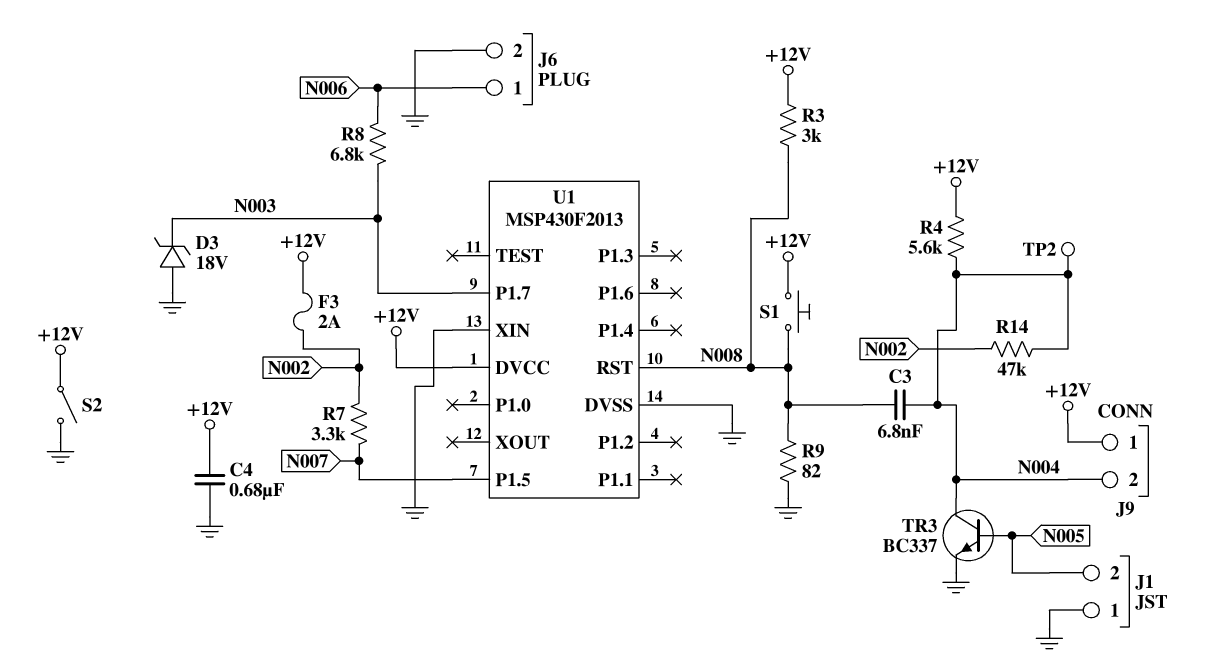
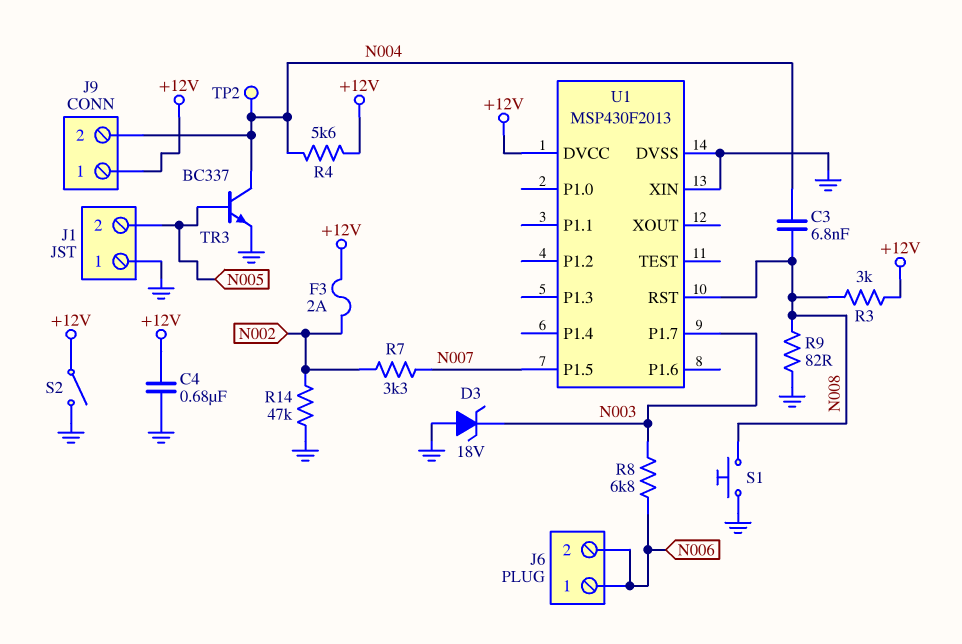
J6 pin 2: GND -> N006
R14: 47k (N002, N004) -> 47k (GND, N002)
S1: button (+12V, N008) -> button (GND, N008)

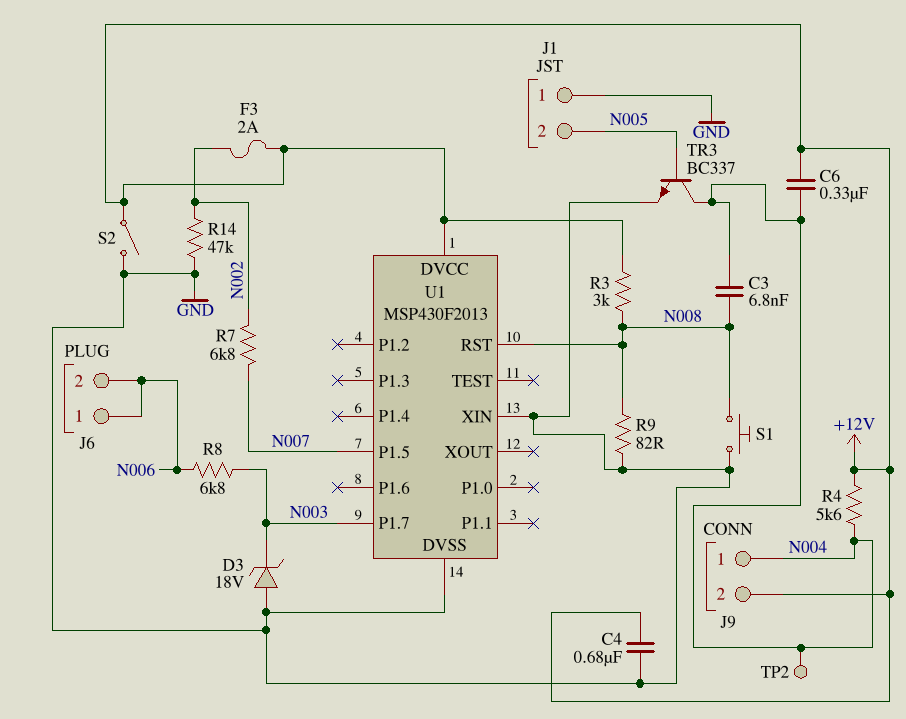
C6: none -> 330nF (+12V, N004)
J9 pin 1: +12V -> N004
J9 pin 2: N004 -> +12V
R7: 3.3k (N002, N007) -> 6.8k (N002, N007)

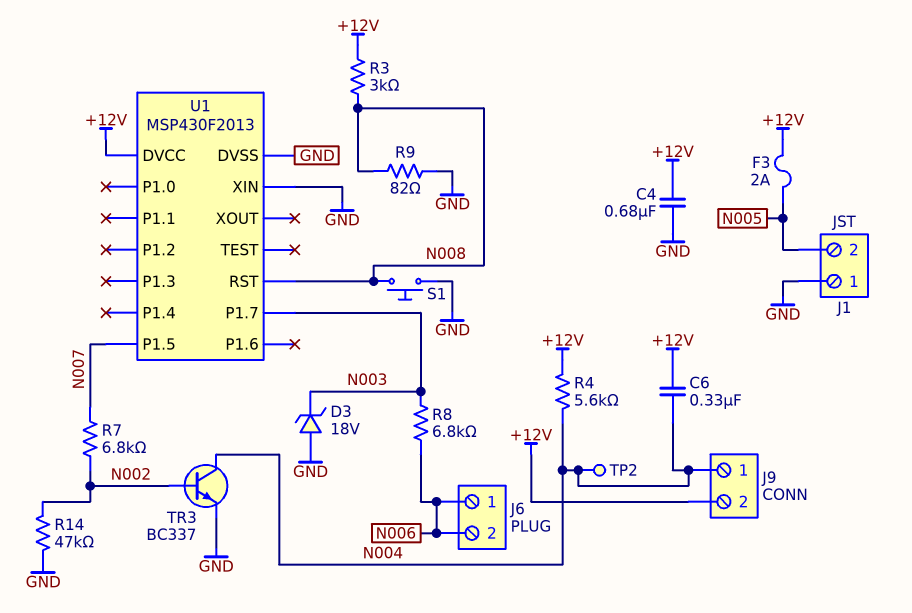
C3: 6.8nF (N004, N008) -> none
F3: 2A (+12V, N002) -> 2A (+12V, N005)
S2: switch (+12V, GND) -> none
TR3: NPN BC337 (B N005, C N004, E GND) -> NPN BC337 (B N002, C N004, E GND)

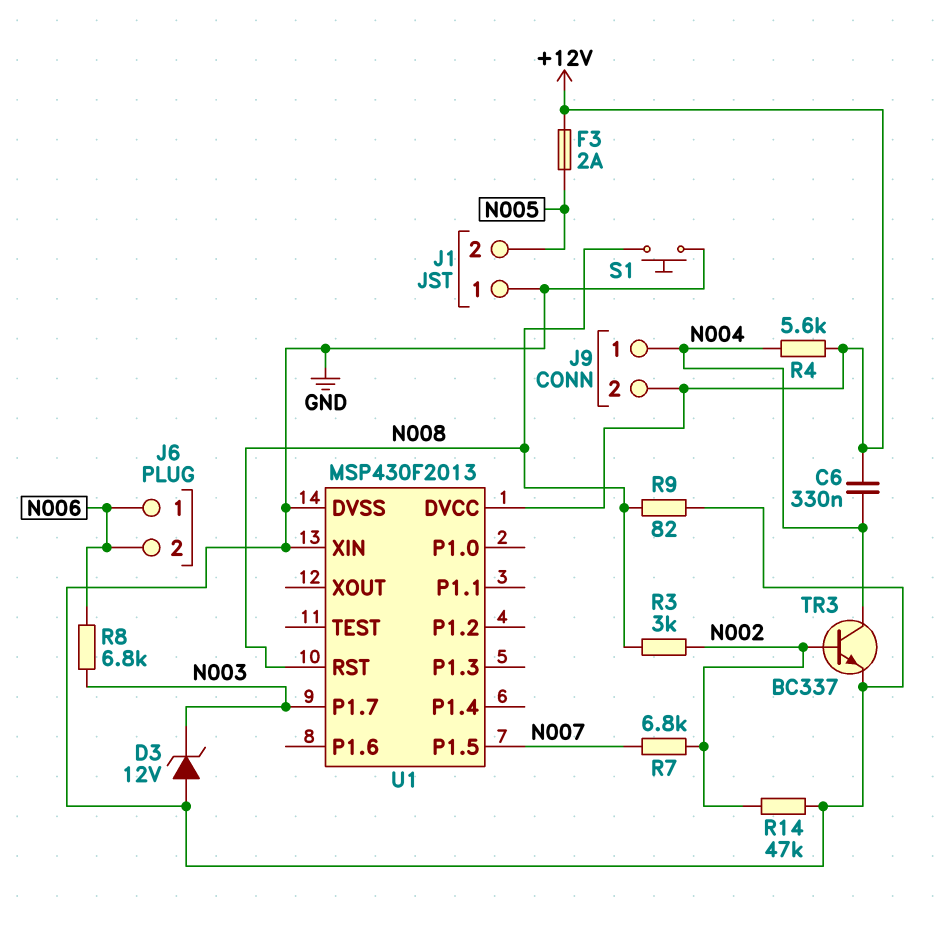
C4: 680nF (+12V, GND) -> none
D3: zener 18V (A GND, K N003) -> zener 12V (A GND, K N003)
R3: 3k (+12V, N008) -> 3k (N002, N008)
TP2: test point (N004) -> none

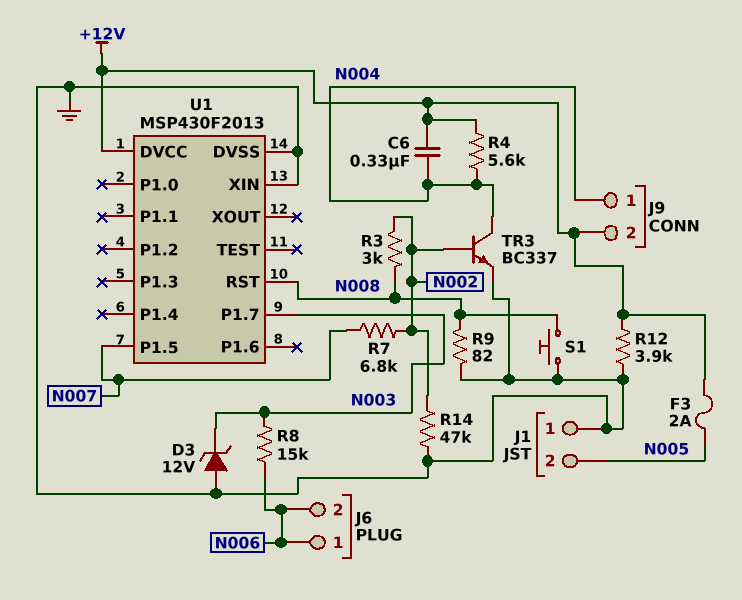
R8: 6.8k (N003, N006) -> 15k (N003, N006)
R12: none -> 3.9k (+12V, GND)

